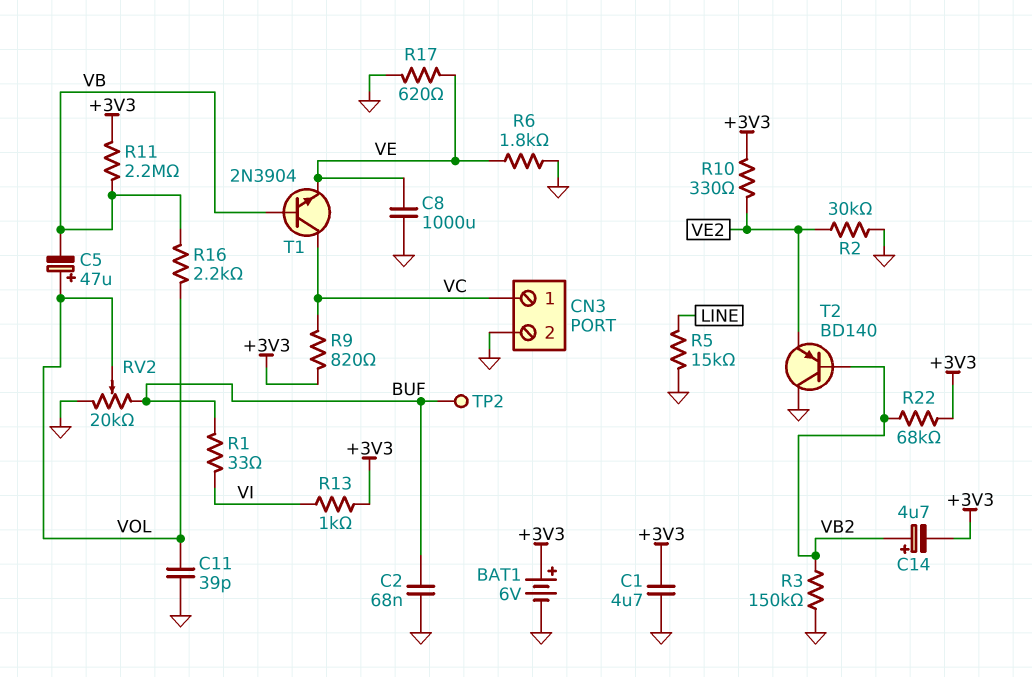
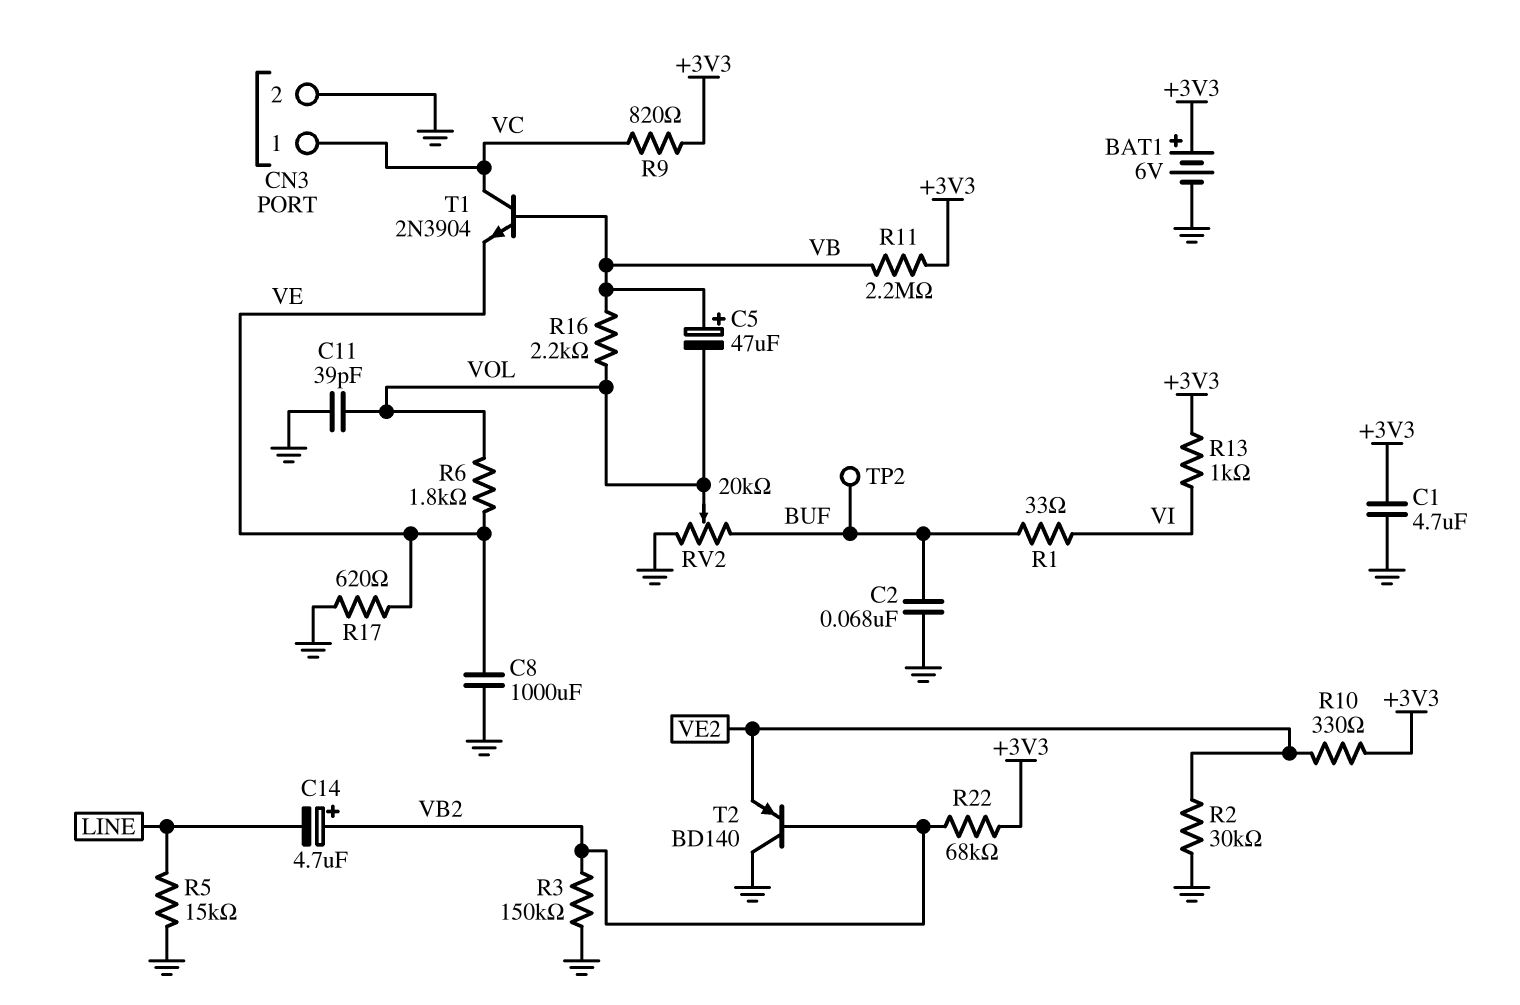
C5: 47uF (plus VOL, minus VB) -> 47uF (plus VB, minus VOL)
C14: 4.7uF (plus VB2, minus +3V3) -> 4.7uF (plus VB2, minus LINE)
R6: 1.8k (GND, VE) -> 1.8k (VE, VOL)

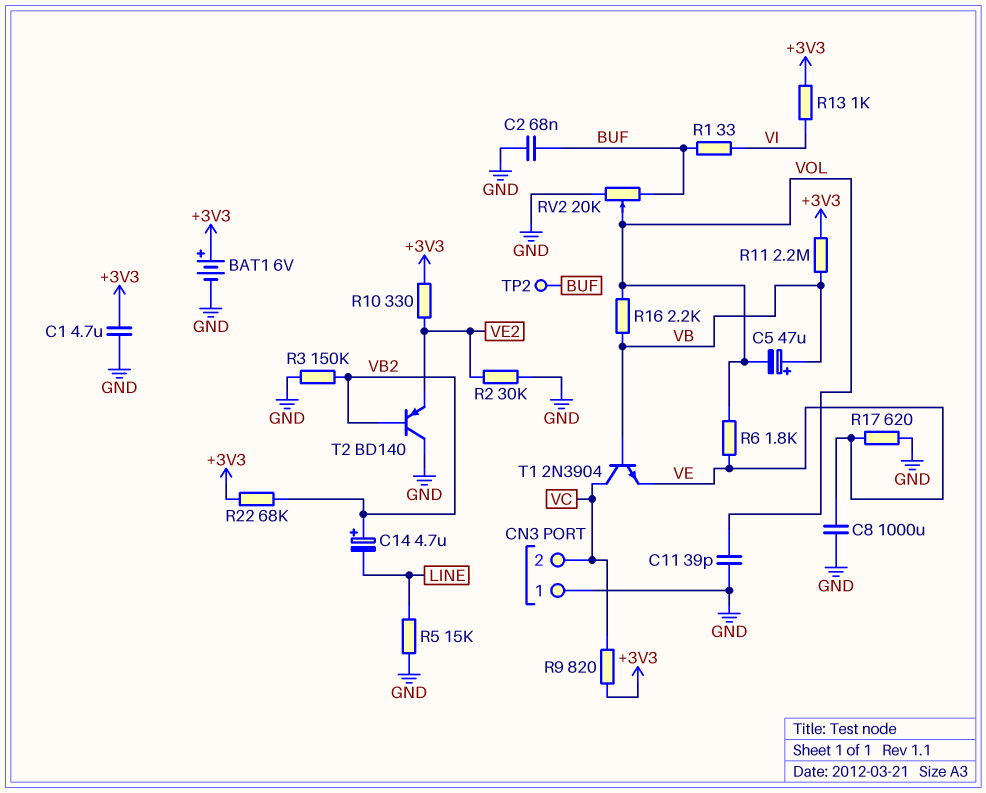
CN3 pin 1: VC -> GND
CN3 pin 2: GND -> VC

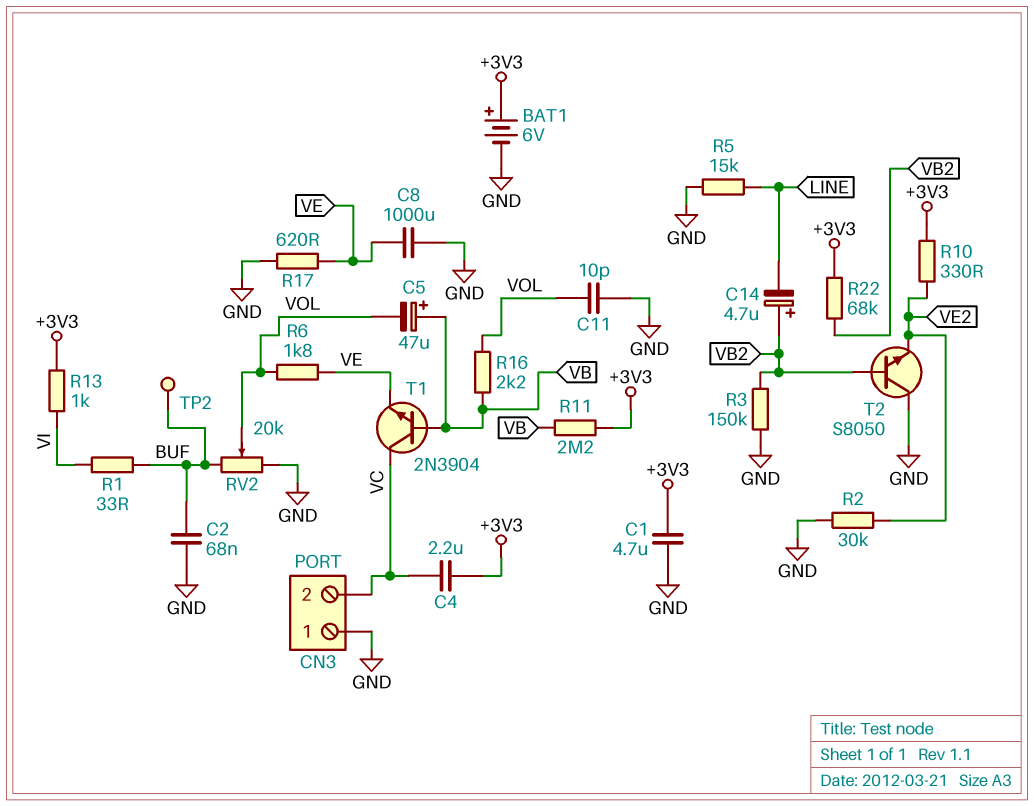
C4: none -> 2.2uF (+3V3, VC)
C11: 39pF (GND, VOL) -> 10pF (GND, VOL)
R9: 820 (+3V3, VC) -> none
T2: PNP BD140 (B VB2, C GND, E VE2) -> NPN S8050 (B VB2, C GND, E VE2)

